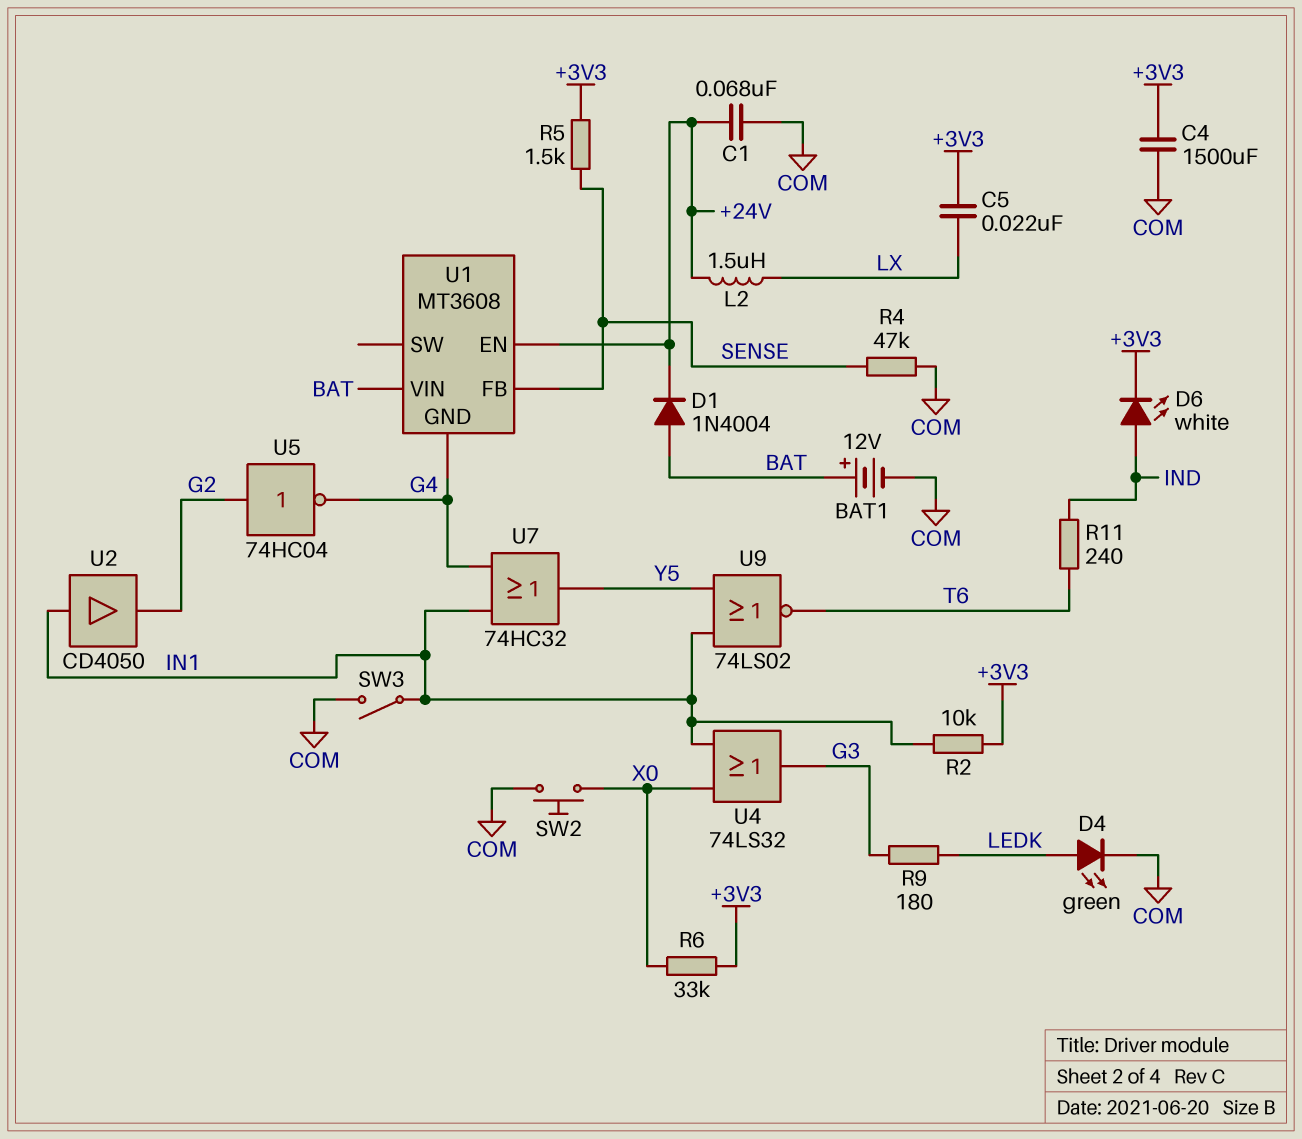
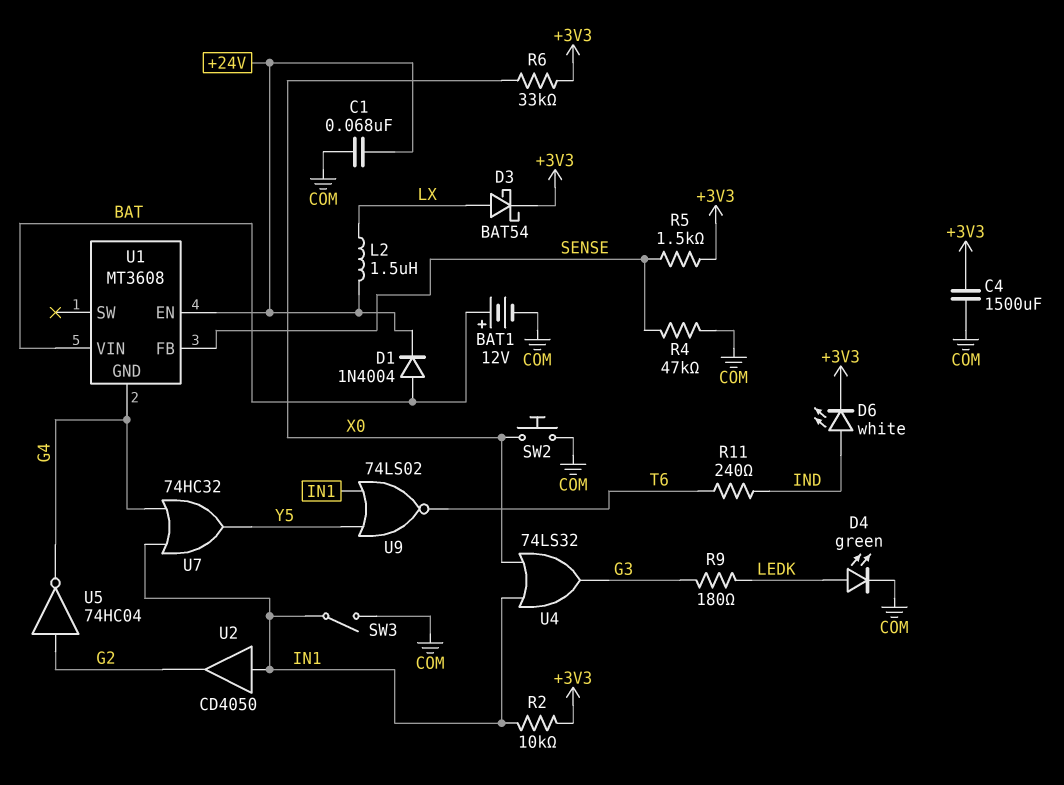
C5: 22nF (+3V3, LX) -> none
D3: none -> schottky BAT54 (A LX, K +3V3)

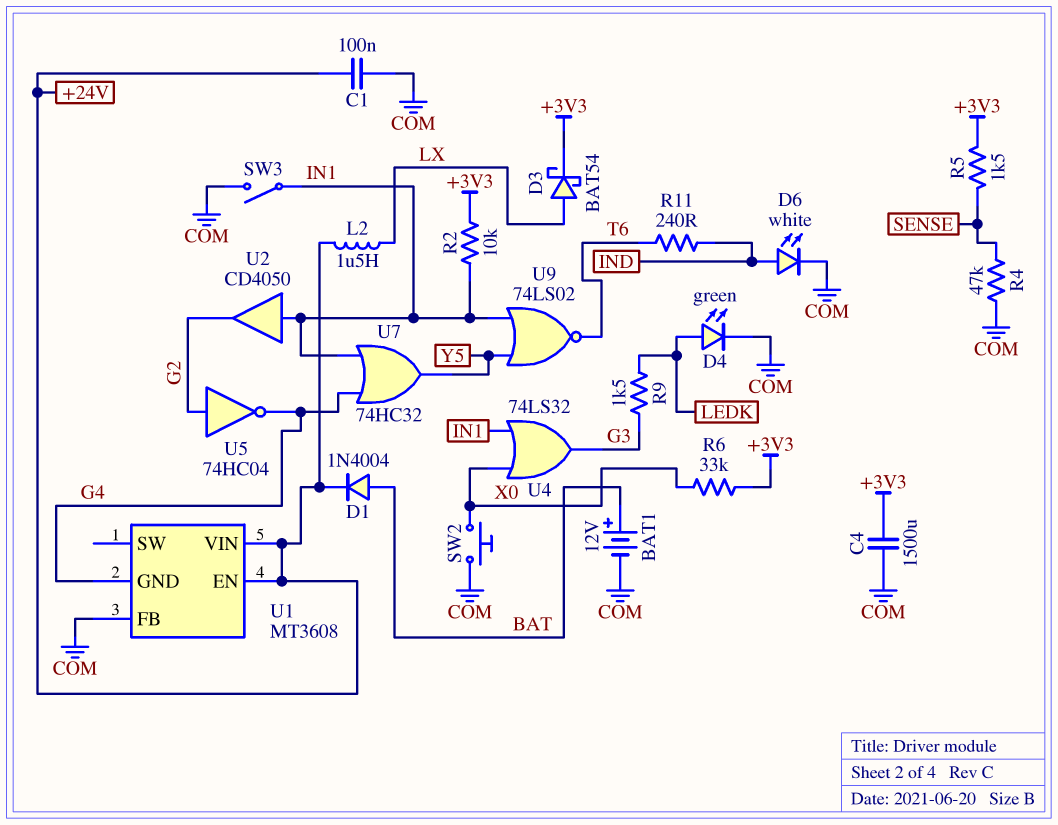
C1: 68nF (+24V, COM) -> 100nF (+24V, COM)
D6: LED white (A IND, K +3V3) -> LED white (A IND, K COM)
R9: 180 (G3, LEDK) -> 1.5k (G3, LEDK)
U1 pin FB: SENSE -> COM
U1 pin VIN: BAT -> +24V

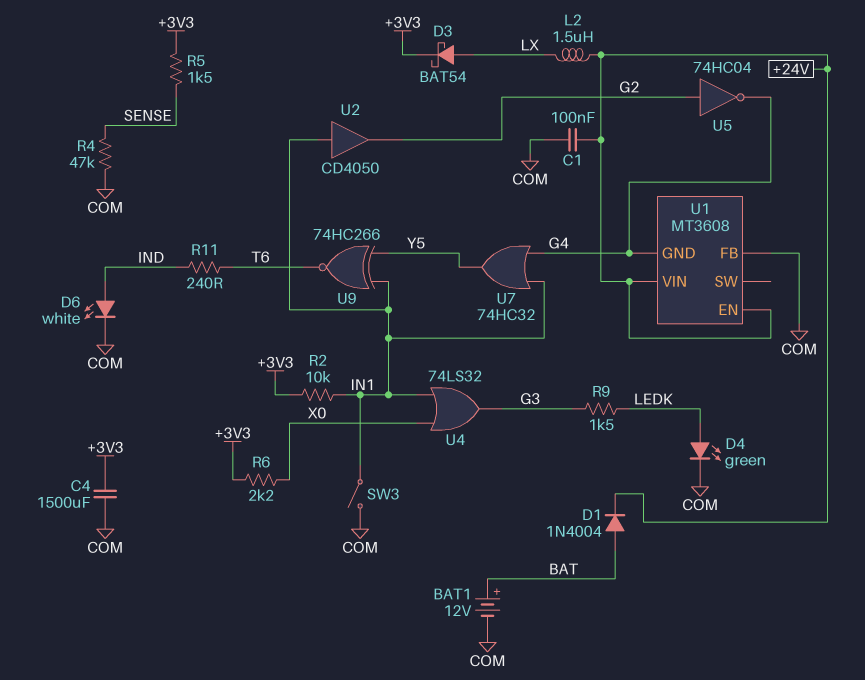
R6: 33k (+3V3, X0) -> 2.2k (+3V3, X0)
SW2: button (COM, X0) -> none
U9: NOR 74LS02 (in IN1, in Y5, out T6) -> XNOR 74HC266 (in IN1, in Y5, out T6)

